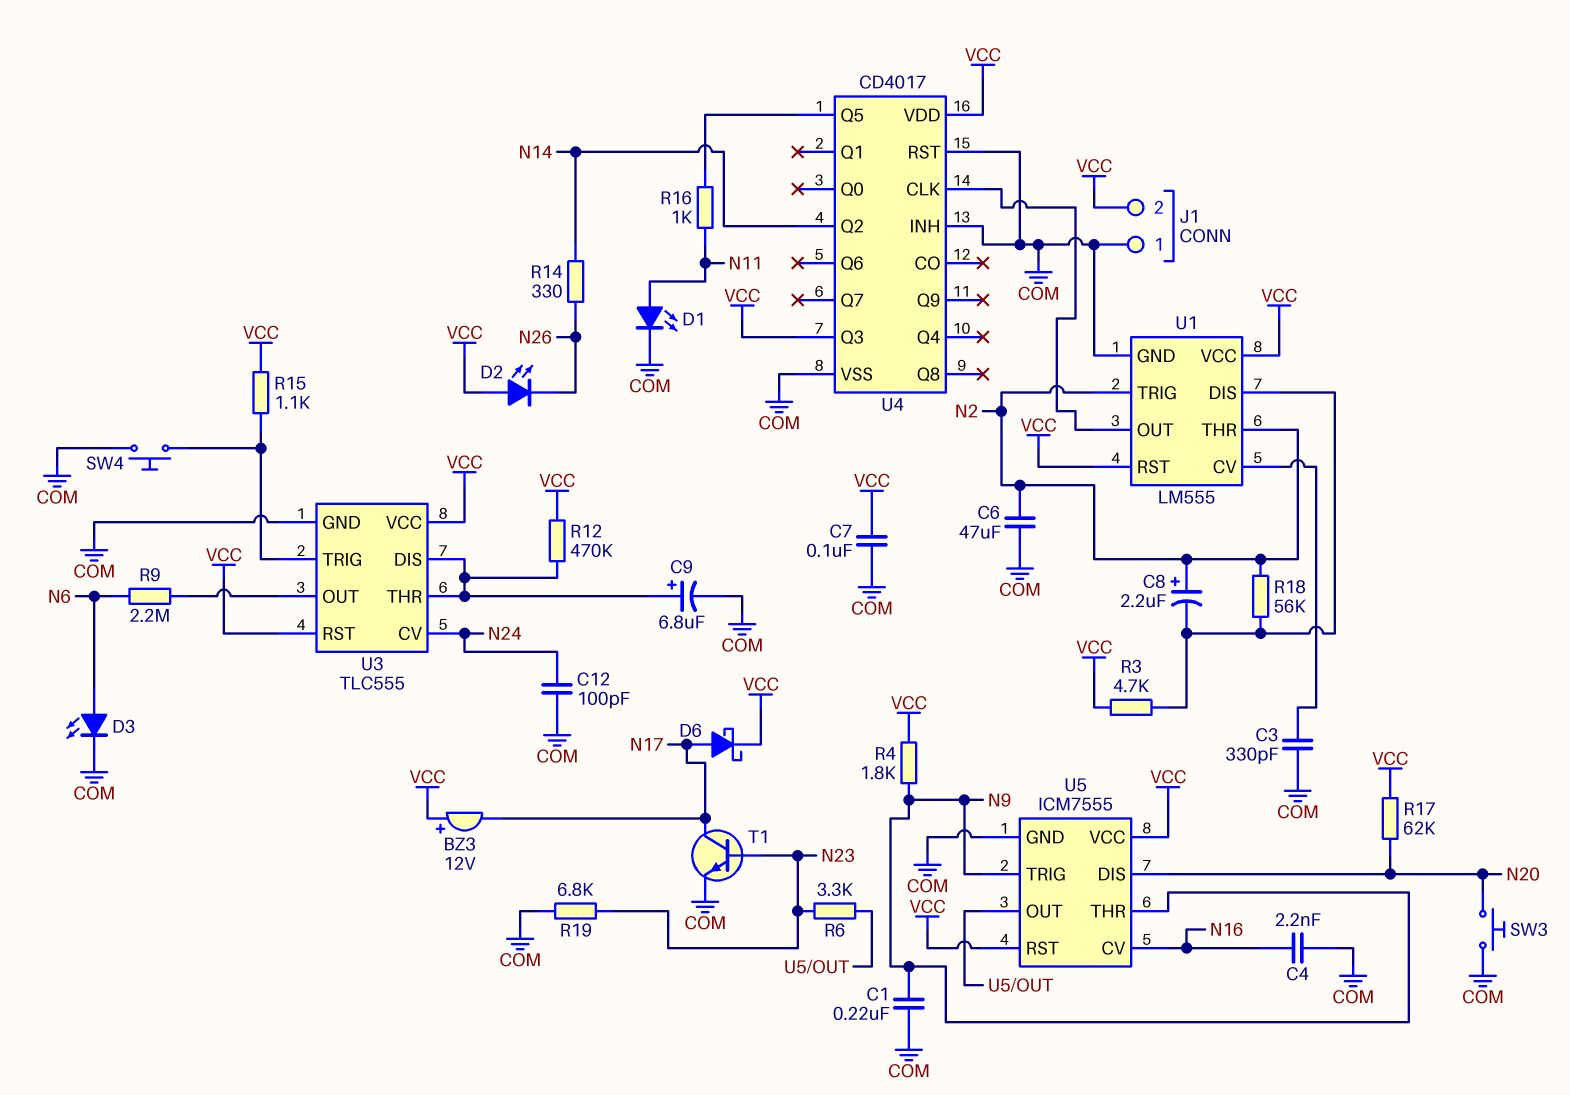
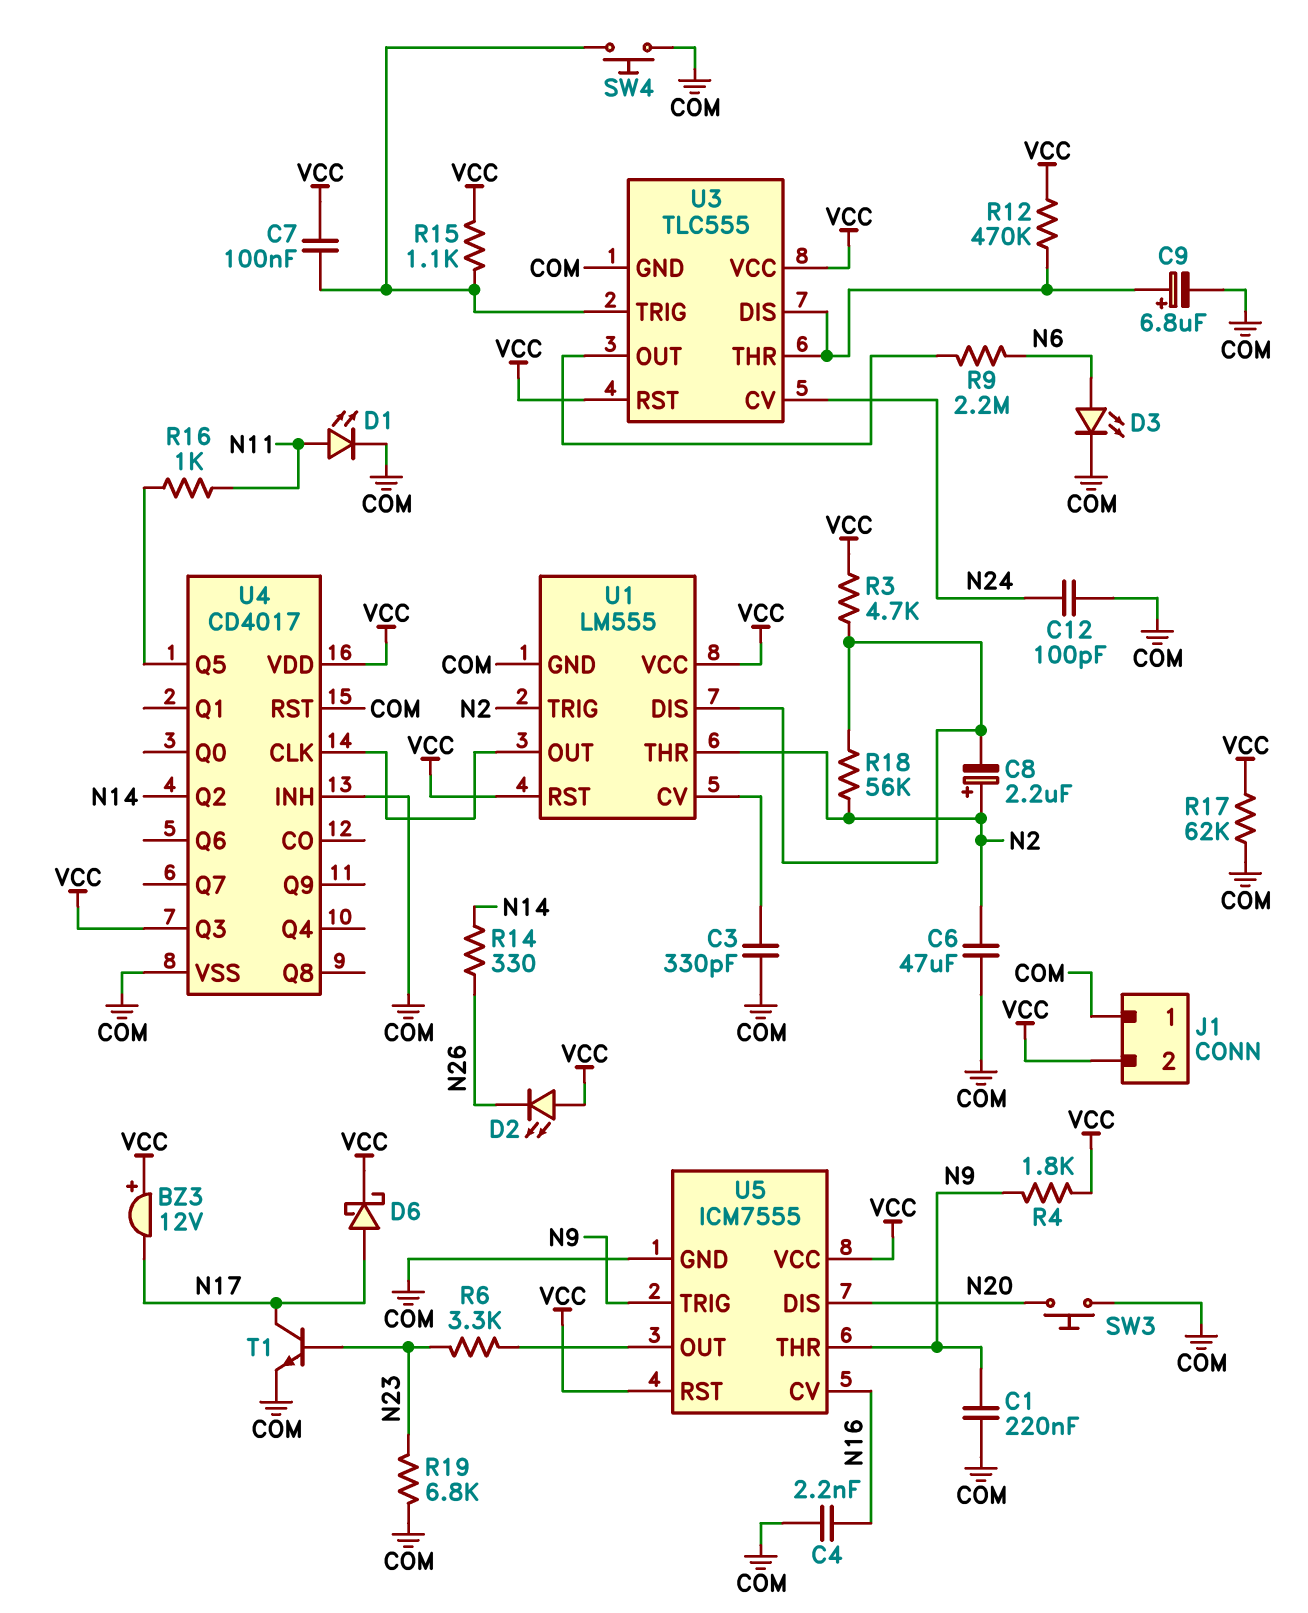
C7: 100nF (COM, VCC) -> 100nF (U3/TRIG, VCC)
R17: 62k (N20, VCC) -> 62k (COM, VCC)

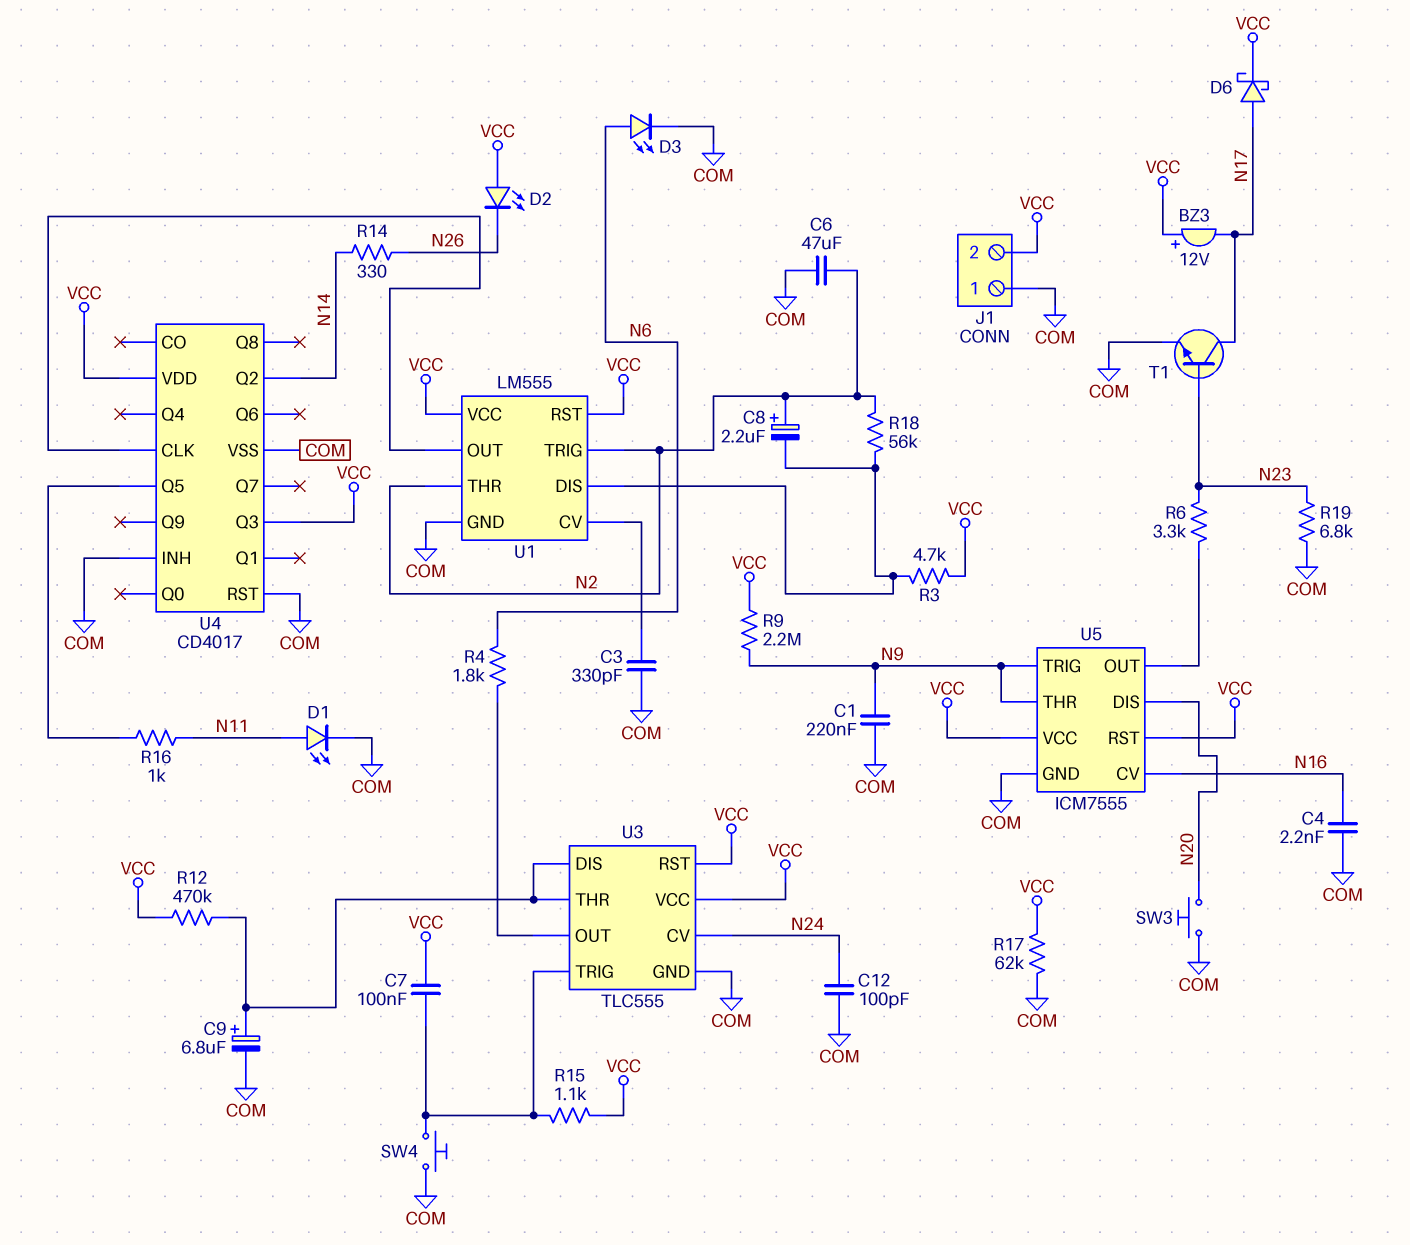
R4: 1.8k (N9, VCC) -> 1.8k (N6, U3/OUT)
R9: 2.2M (N6, U3/OUT) -> 2.2M (N9, VCC)

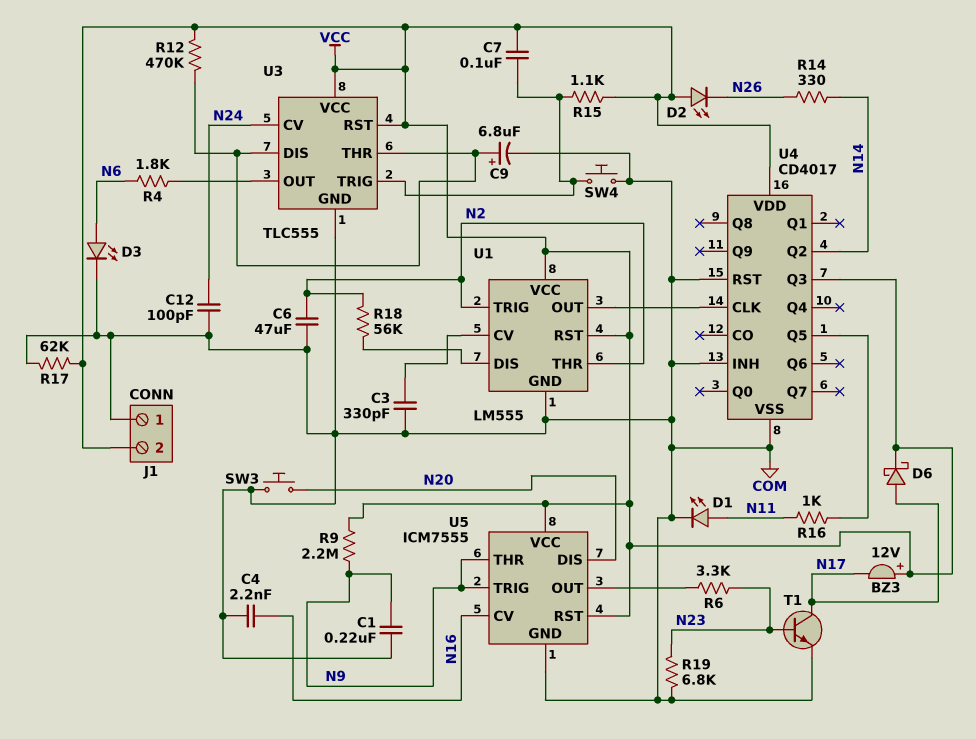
C8: 2.2uF (plus N2, minus U1/DIS) -> none
R3: 4.7k (U1/DIS, VCC) -> none

